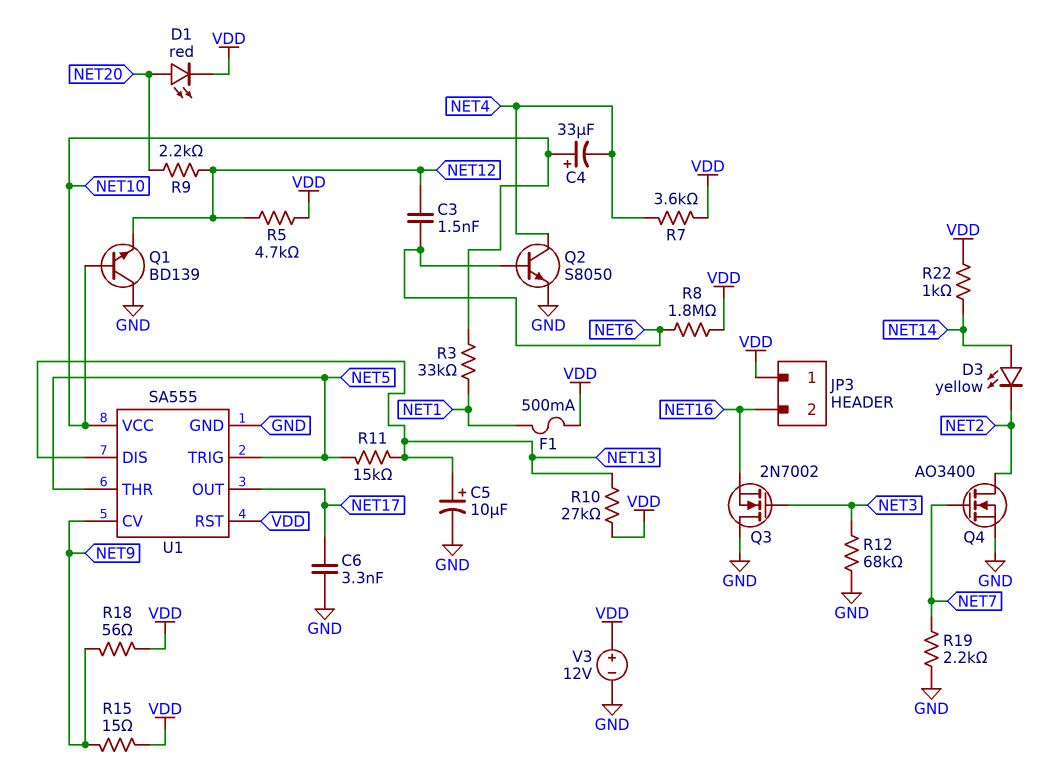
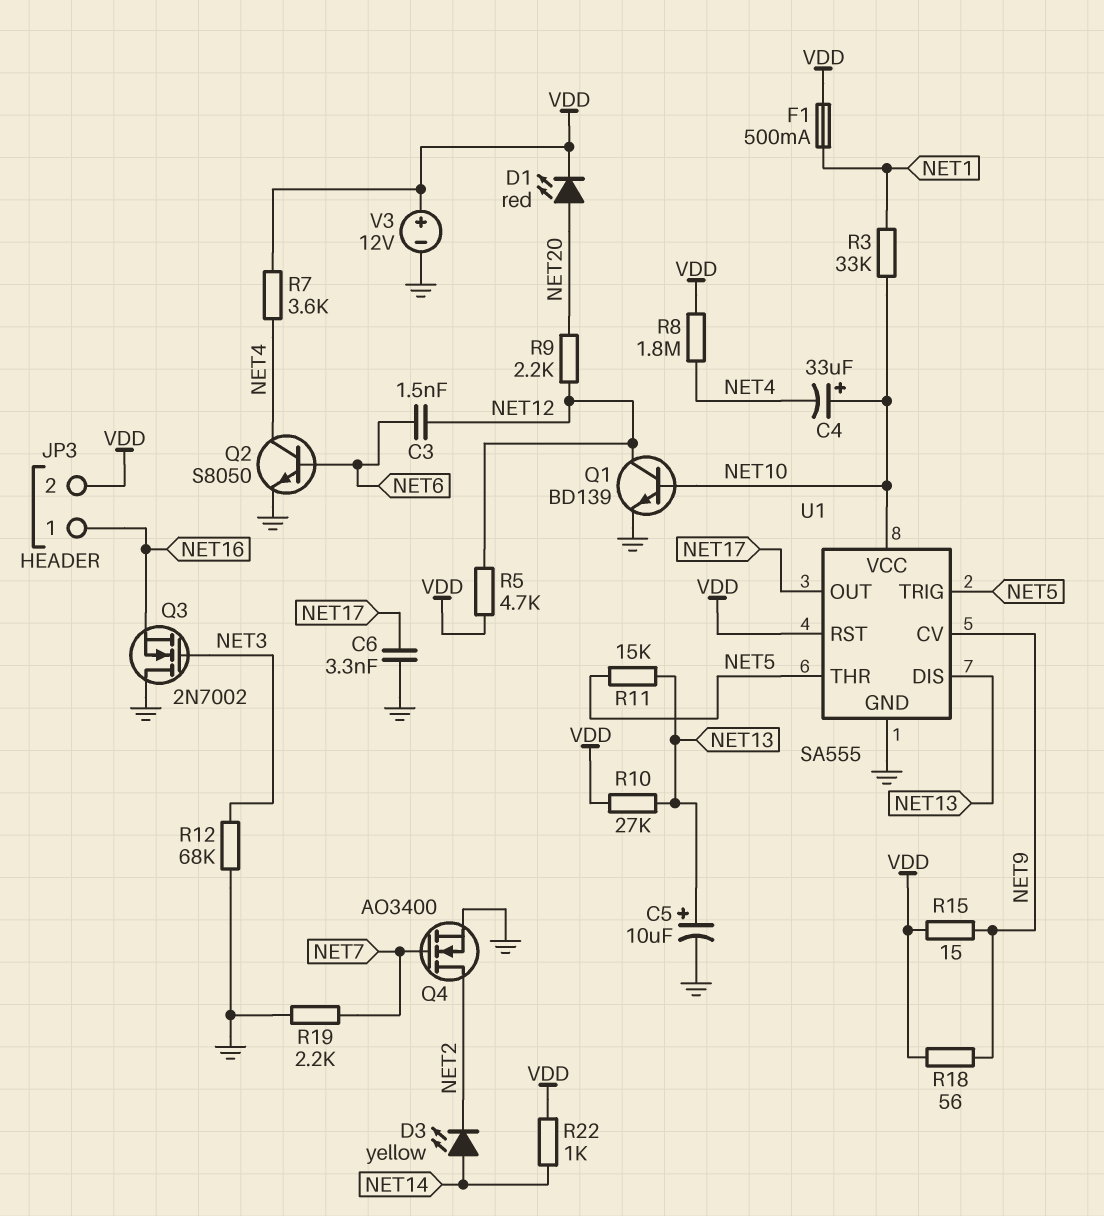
JP3 pin 1: VDD -> NET16
JP3 pin 2: NET16 -> VDD
Q1: NPN BD139 (B NET10, C GND, E NET12) -> NPN BD139 (B NET10, C NET12, E GND)
R8: 1.8M (NET6, VDD) -> 1.8M (NET4, VDD)

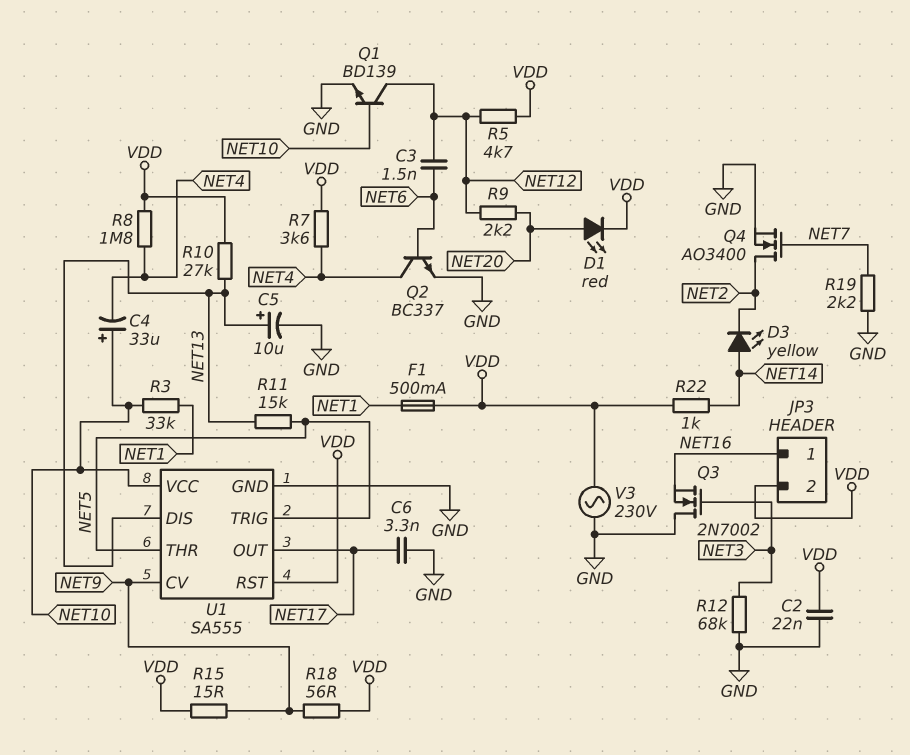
C2: none -> 22nF (GND, VDD)
Q2: NPN S8050 (B NET6, C NET4, E GND) -> NPN BC337 (B NET6, C NET4, E GND)
V3: 12V (plus VDD, minus GND) -> AC 230V (GND, VDD)

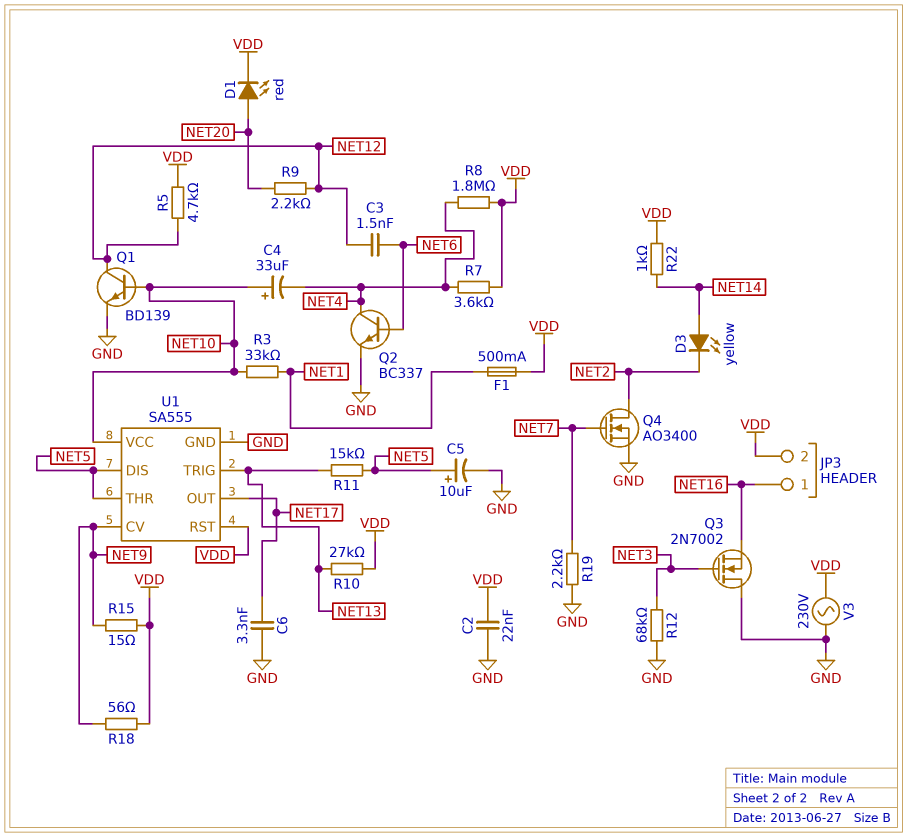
C5: 10uF (plus NET13, minus GND) -> 10uF (plus NET5, minus GND)
U1 pin DIS: NET13 -> NET5
U1 pin TRIG: NET5 -> NET13

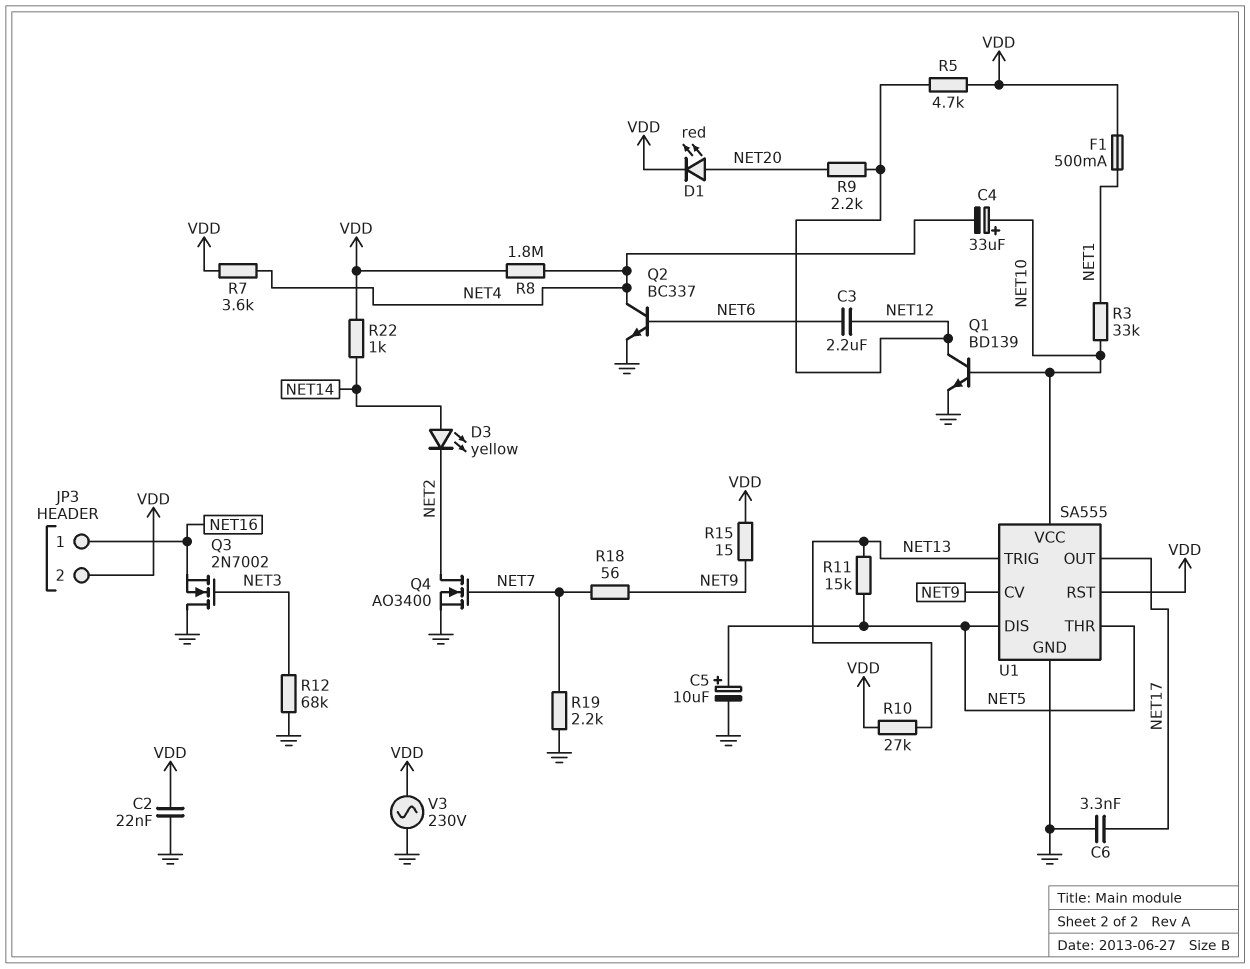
C3: 1.5nF (NET6, NET12) -> 2.2uF (NET6, NET12)
R18: 56 (NET9, VDD) -> 56 (NET7, NET9)

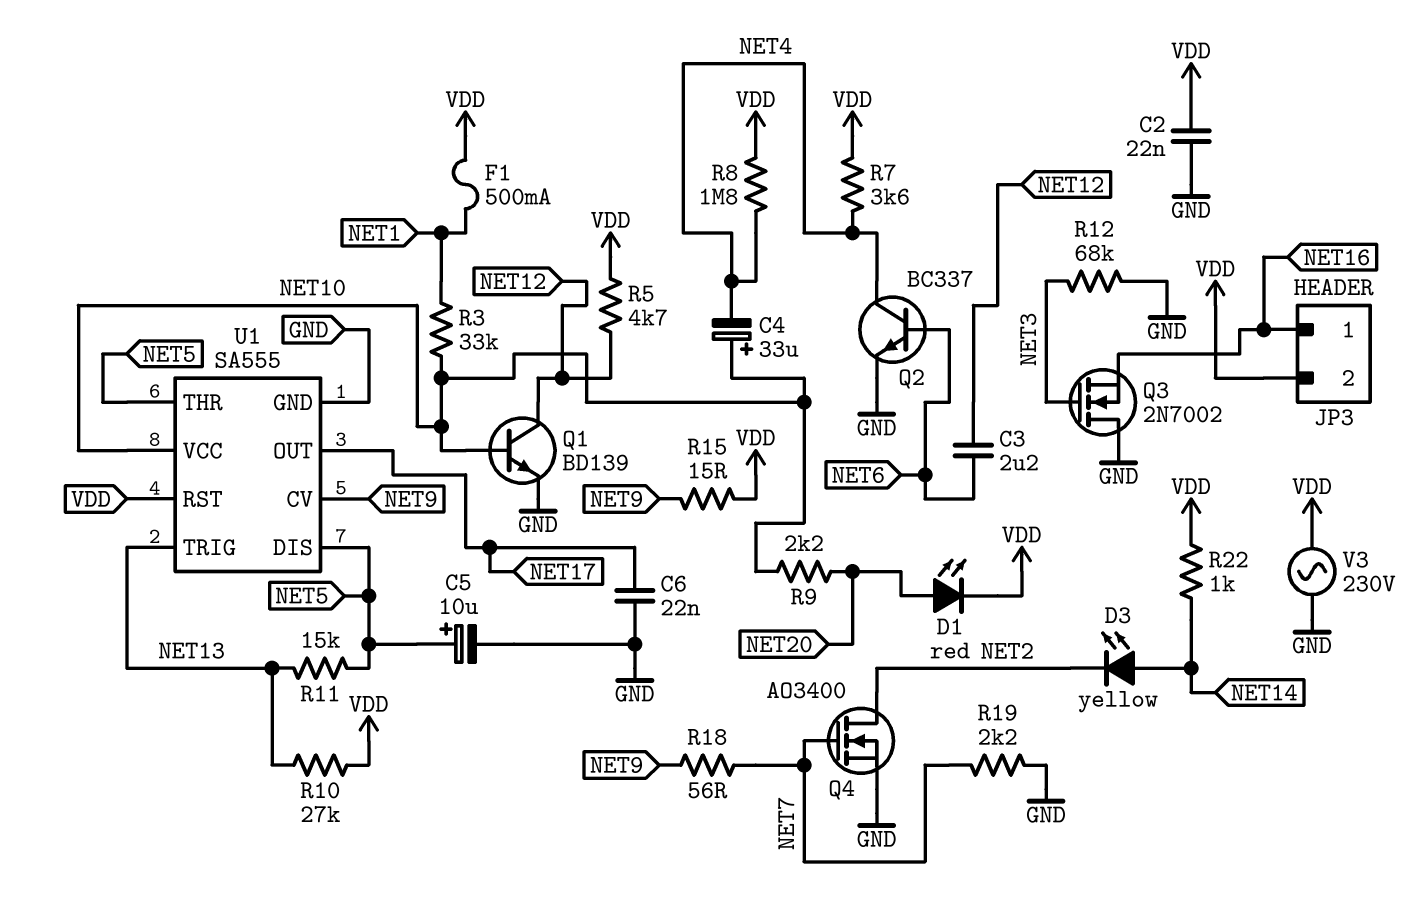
C6: 3.3nF (GND, NET17) -> 22nF (GND, NET17)
R9: 2.2k (NET12, NET20) -> 2.2k (NET10, NET20)

